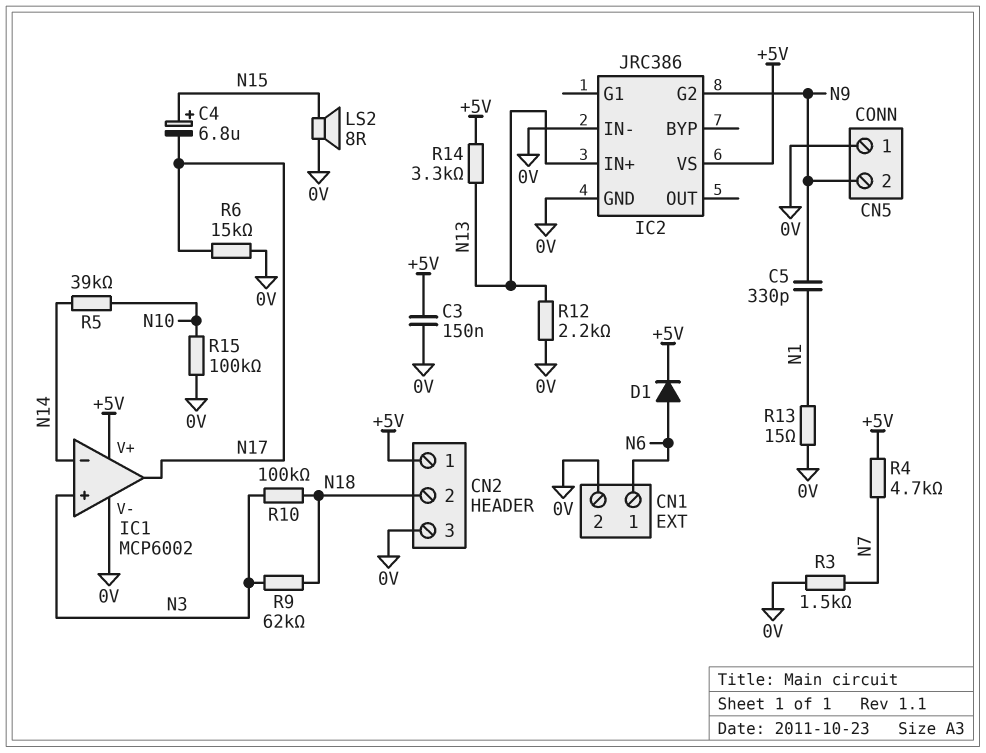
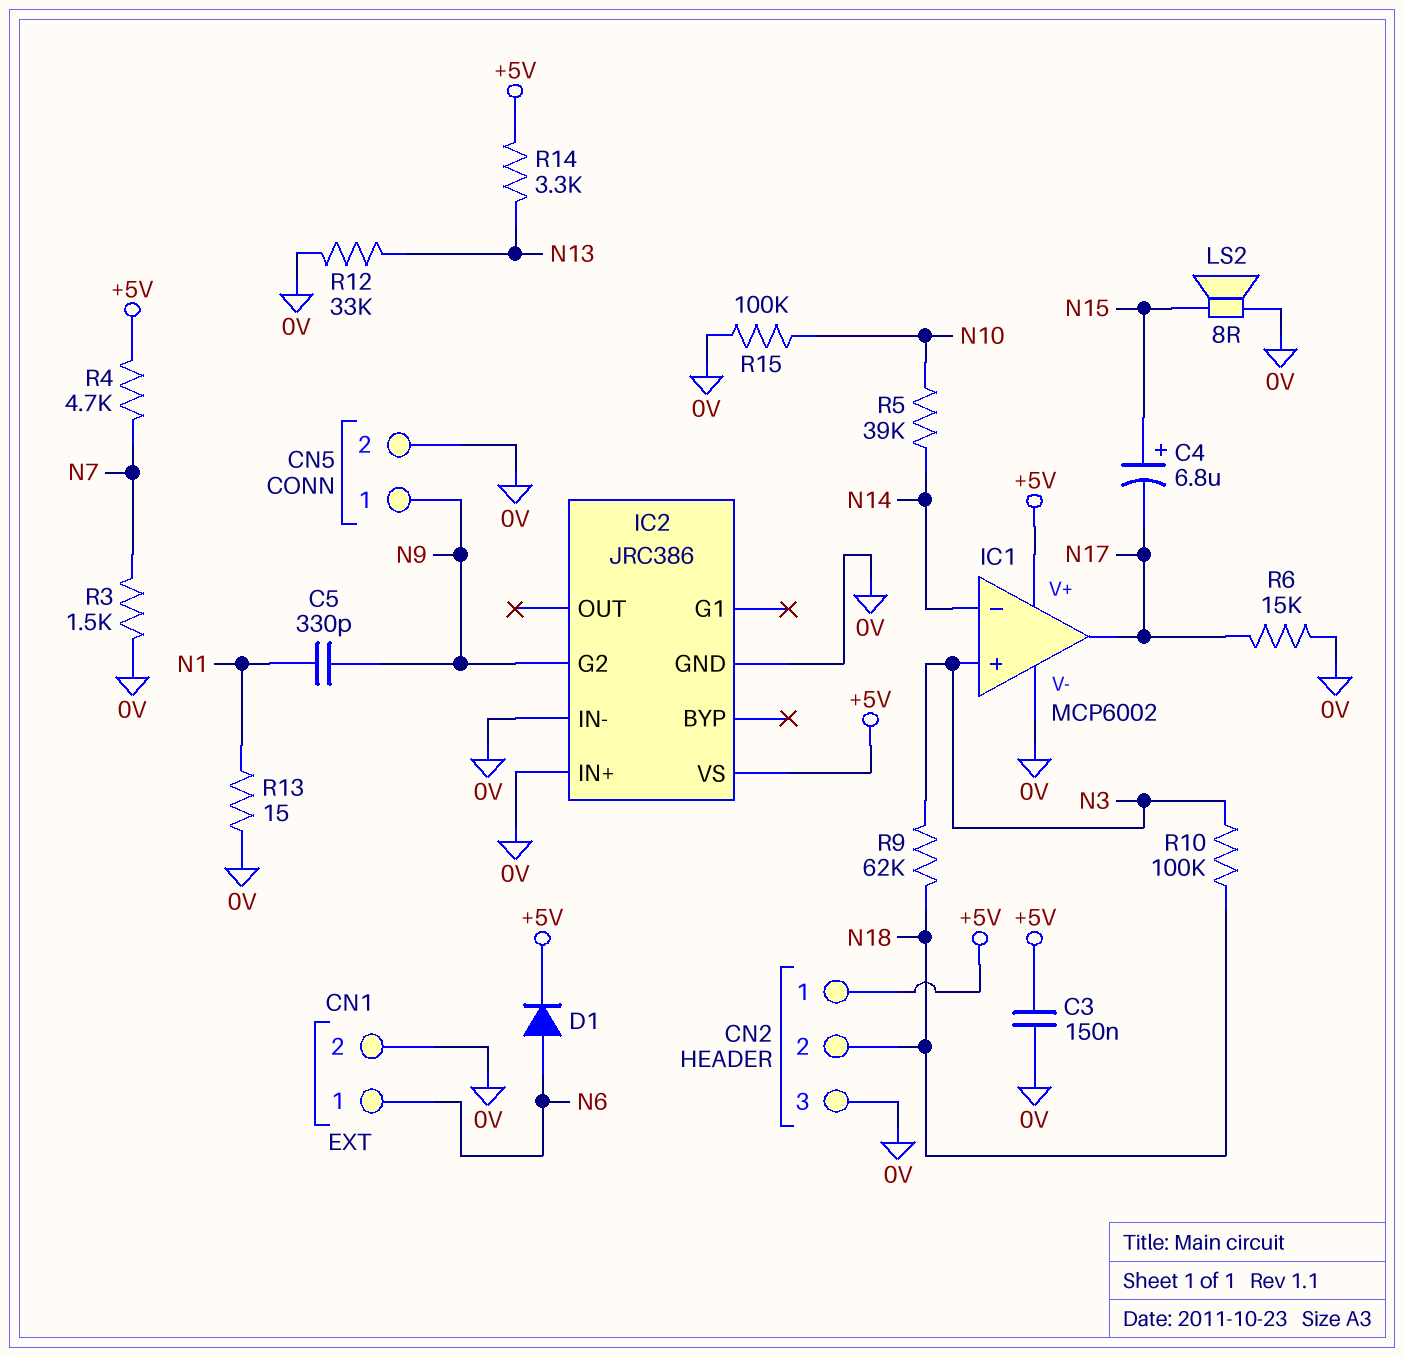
CN5 pin 1: 0V -> N9
CN5 pin 2: N9 -> 0V
IC2 pin IN+: N13 -> 0V
R12: 2.2k (0V, N13) -> 33k (0V, N13)

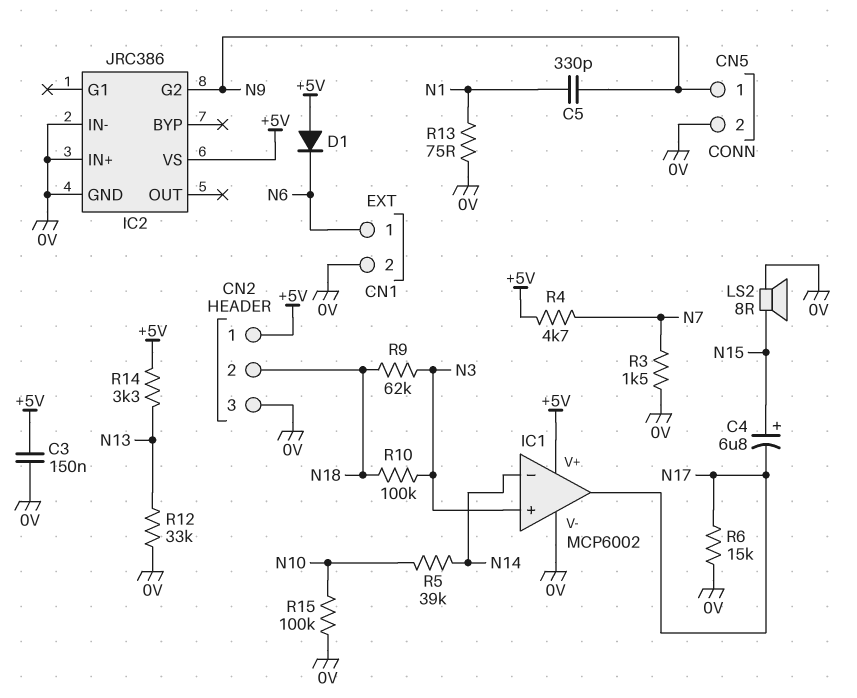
D1: diode (A N6, K +5V) -> diode (A +5V, K N6)
R13: 15 (0V, N1) -> 75 (0V, N1)

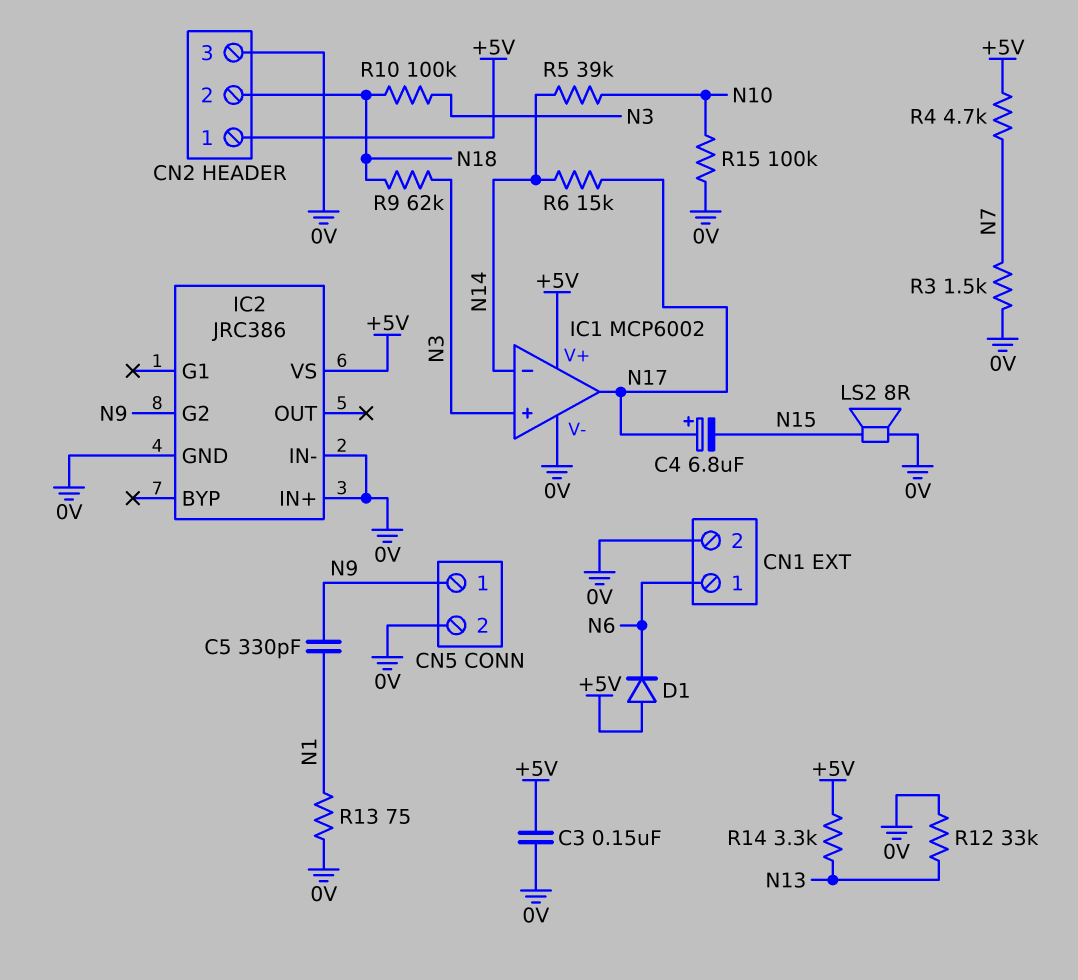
C4: 6.8uF (plus N15, minus N17) -> 6.8uF (plus N17, minus N15)
R6: 15k (0V, N17) -> 15k (N14, N17)

